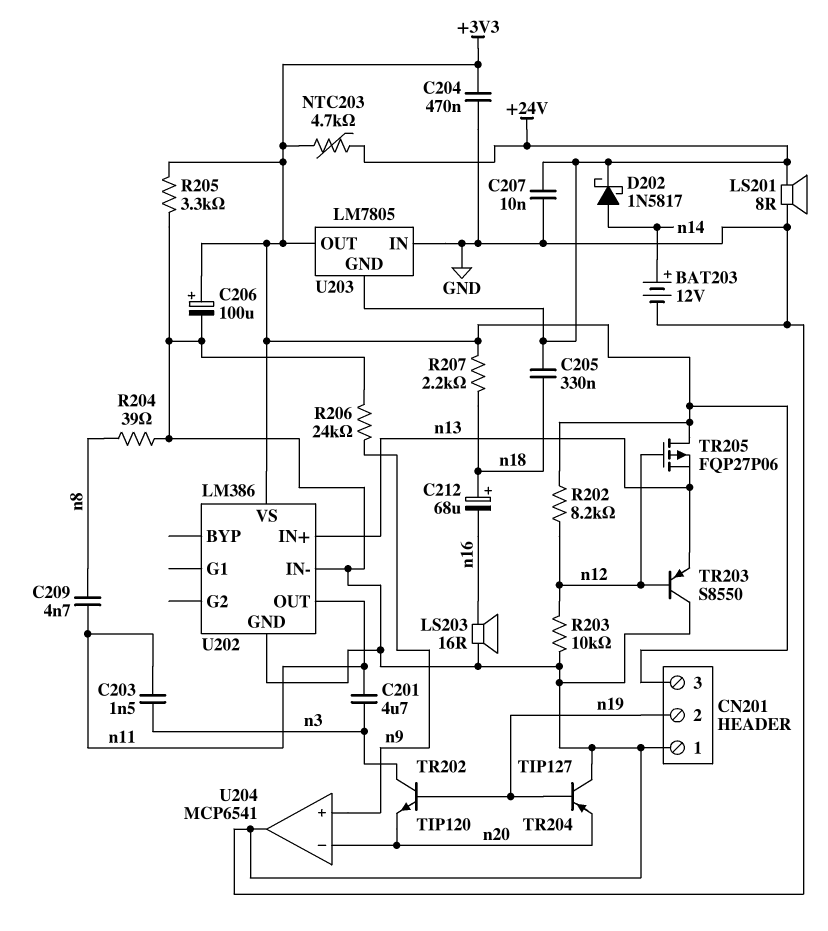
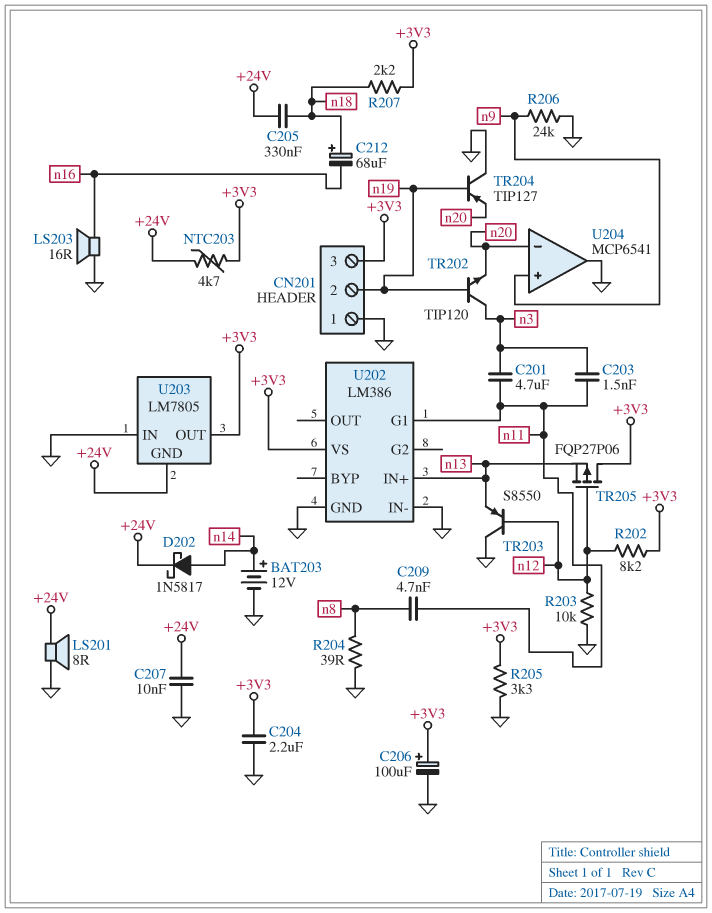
C204: 470nF (+3V3, GND) -> 2.2uF (+3V3, GND)
U202 pin G1: none -> n11
U202 pin OUT: n11 -> none

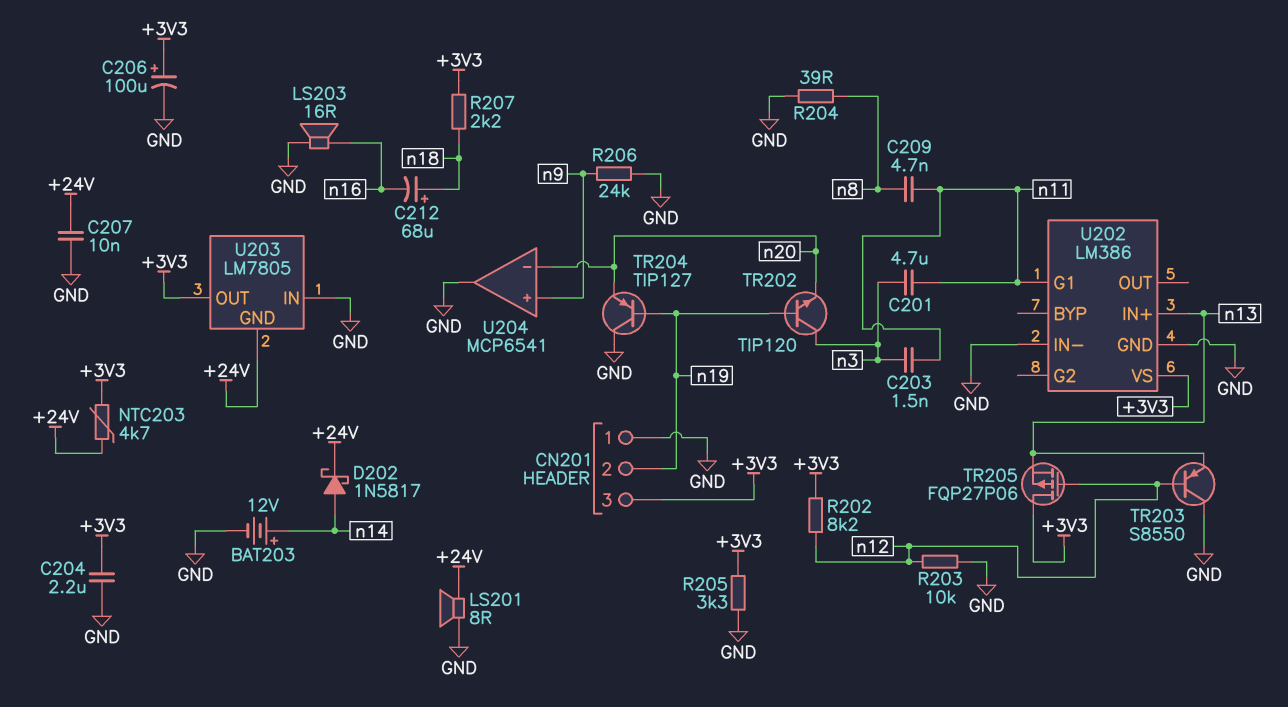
C205: 330nF (+24V, n18) -> none

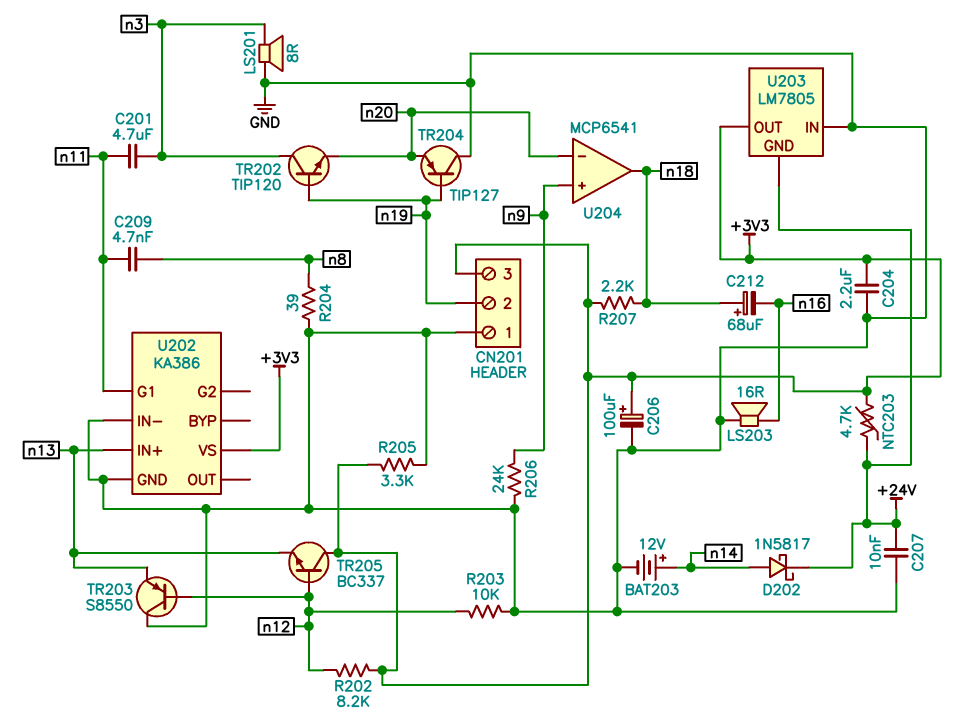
C203: 1.5nF (n3, n11) -> none
LS201: speaker 8R (+24V, GND) -> speaker 8R (GND, n3)
TR205: PMOS FQP27P06 (G n12, D +3V3, S n13) -> NPN BC337 (B n12, C +3V3, E n13)
U202: LM386 -> KA386
U204 pin out: GND -> n18

